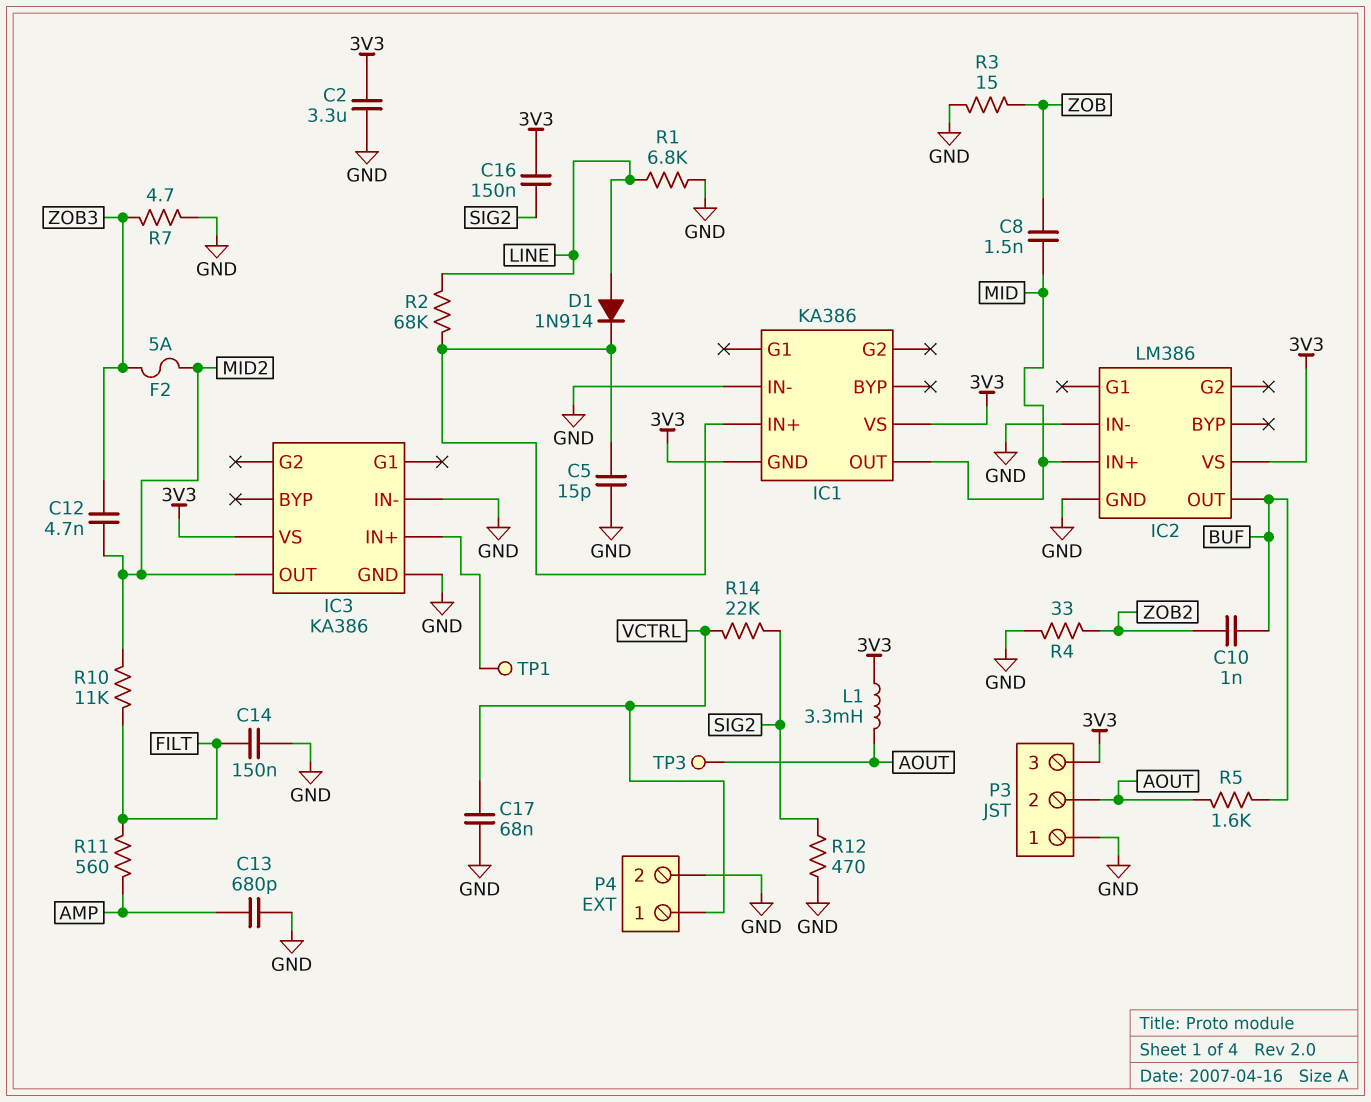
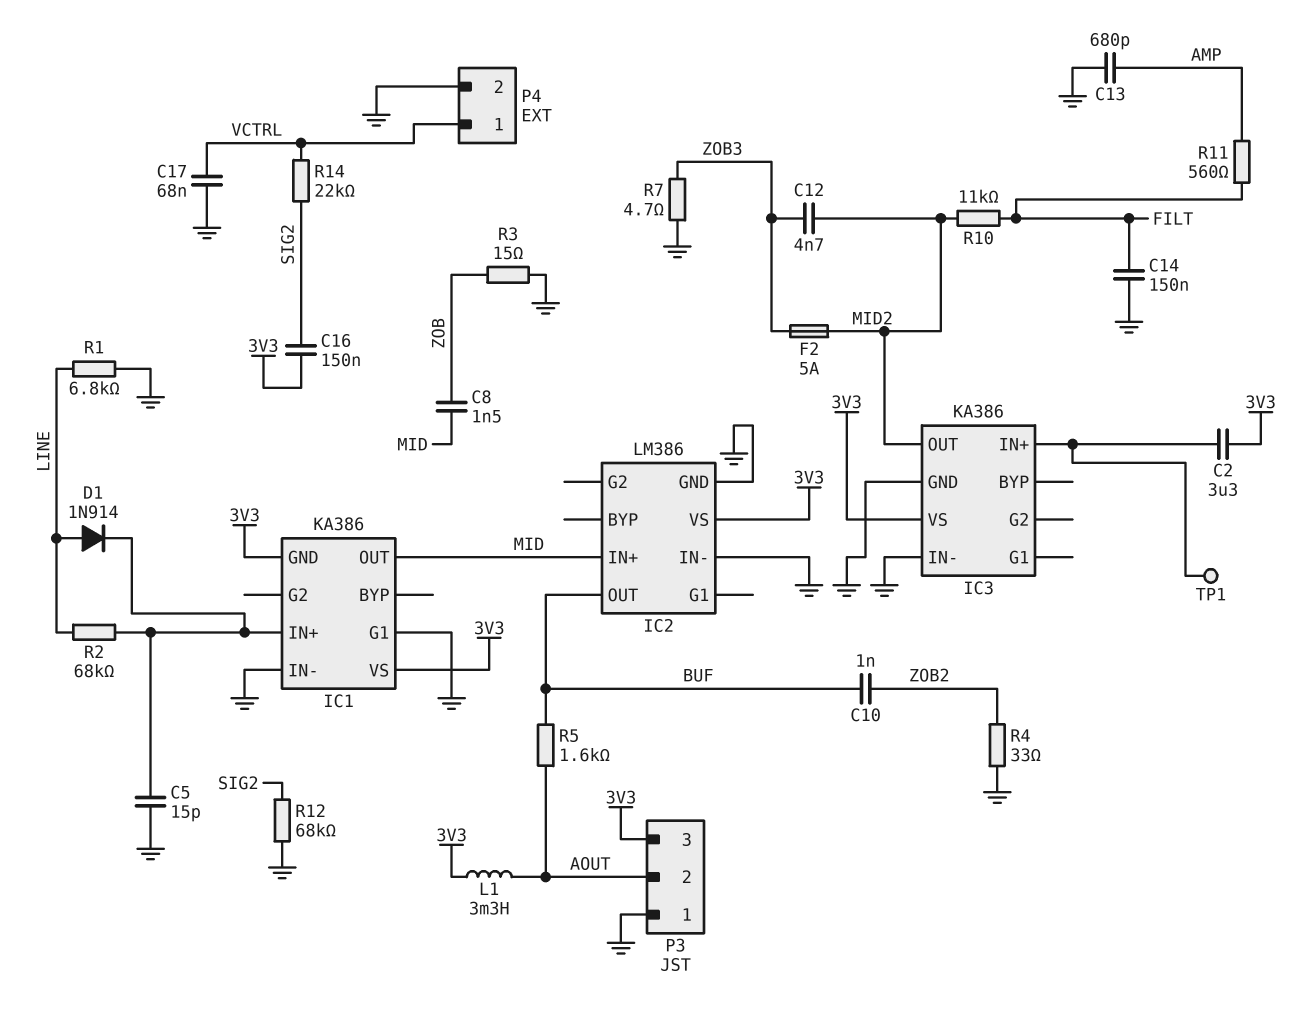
C2: 3.3uF (3V3, GND) -> 3.3uF (3V3, IC3/IN+)
IC1 pin G1: none -> GND
R12: 470 (GND, SIG2) -> 68k (GND, SIG2)
TP3: test point (AOUT) -> none

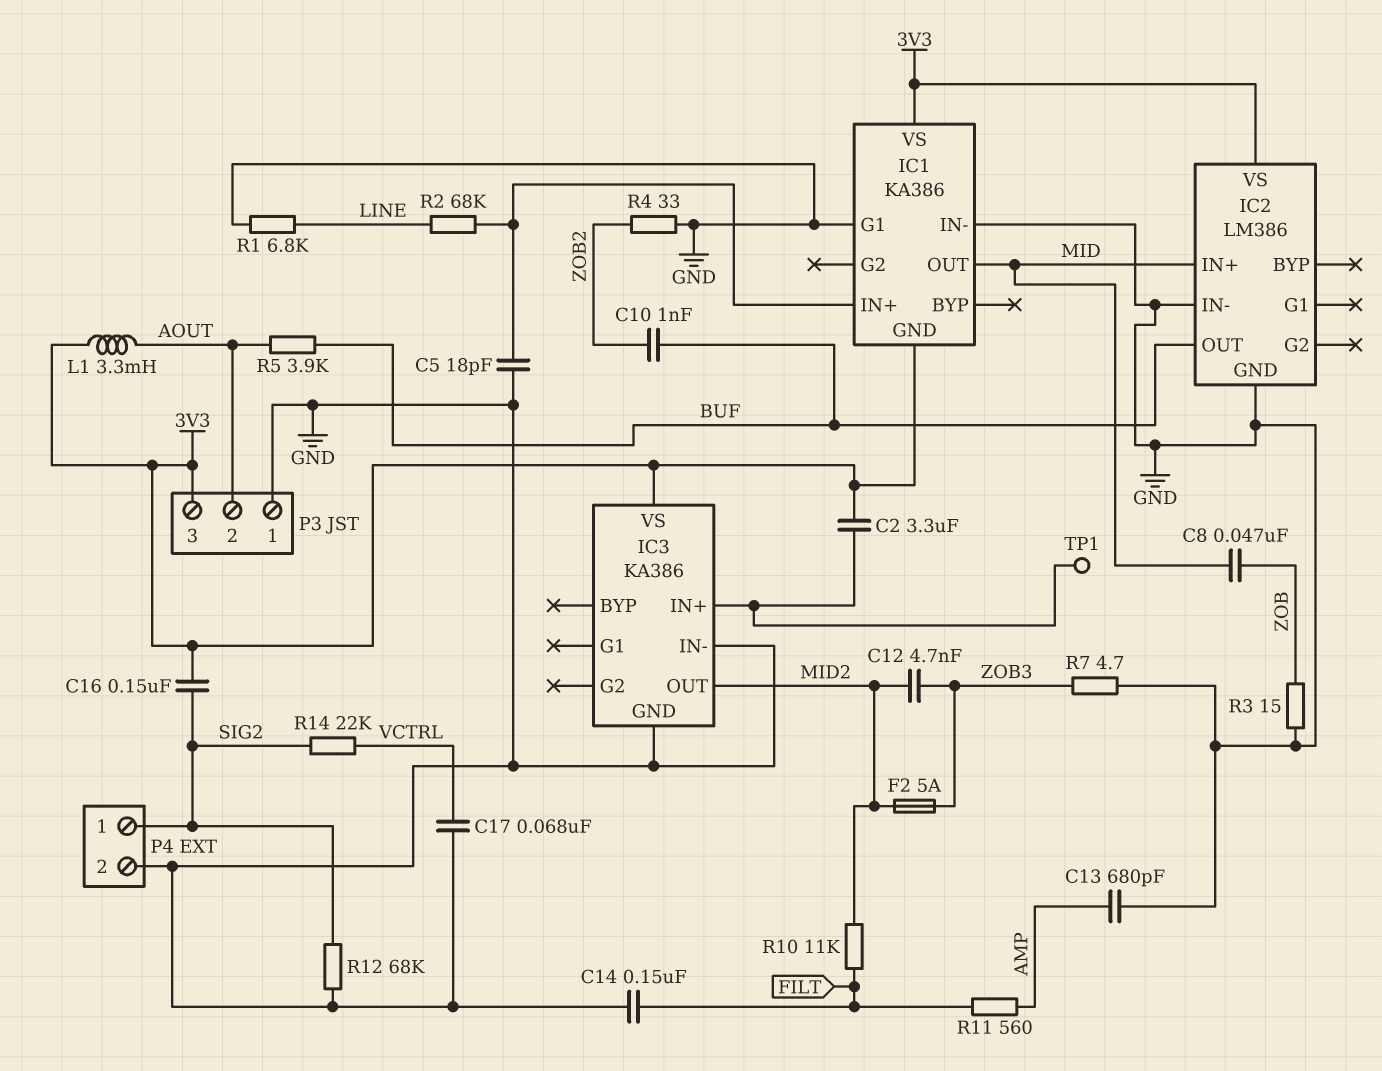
C5: 15pF (GND, IC1/IN+) -> 18pF (GND, IC1/IN+)
C8: 1.5nF (MID, ZOB) -> 47nF (MID, ZOB)
D1: diode 1N914 (A LINE, K IC1/IN+) -> none
P4 pin 1: VCTRL -> SIG2
R5: 1.6k (AOUT, BUF) -> 3.9k (AOUT, BUF)

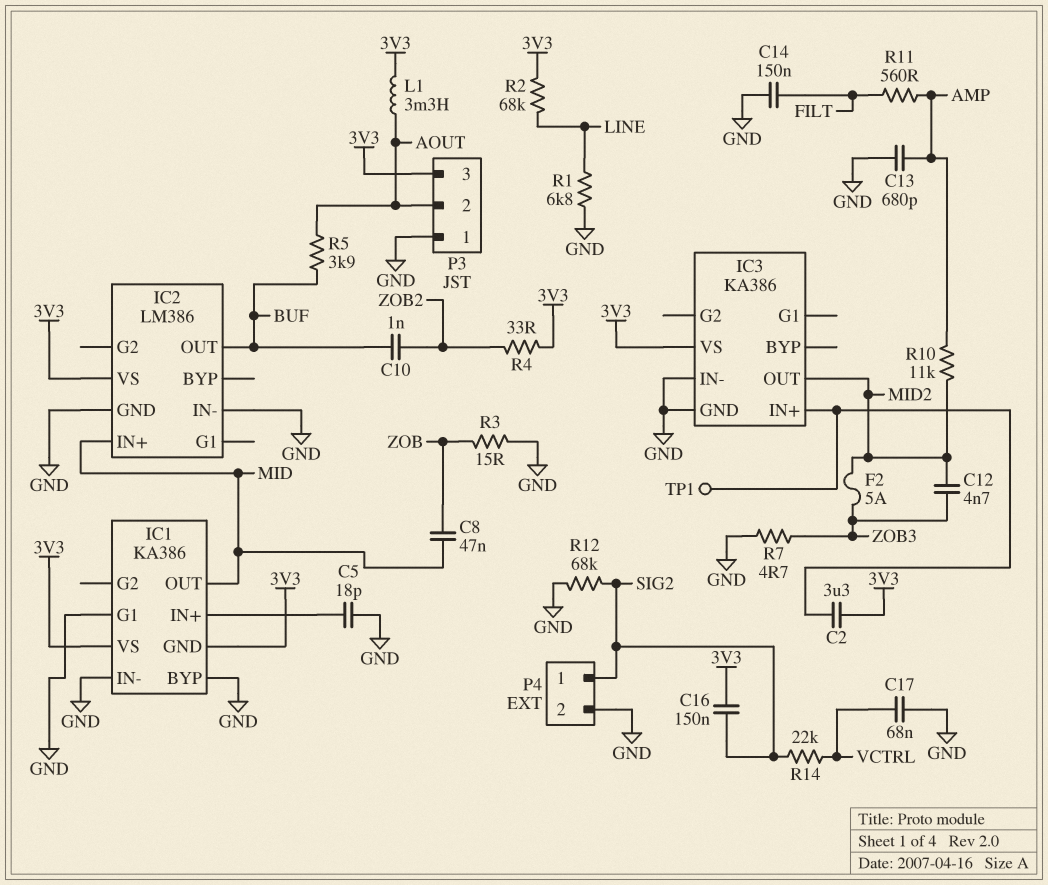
IC1 pin BYP: none -> GND
R2: 68k (IC1/IN+, LINE) -> 68k (3V3, LINE)
R4: 33 (GND, ZOB2) -> 33 (3V3, ZOB2)
R10: 11k (FILT, MID2) -> 11k (AMP, MID2)

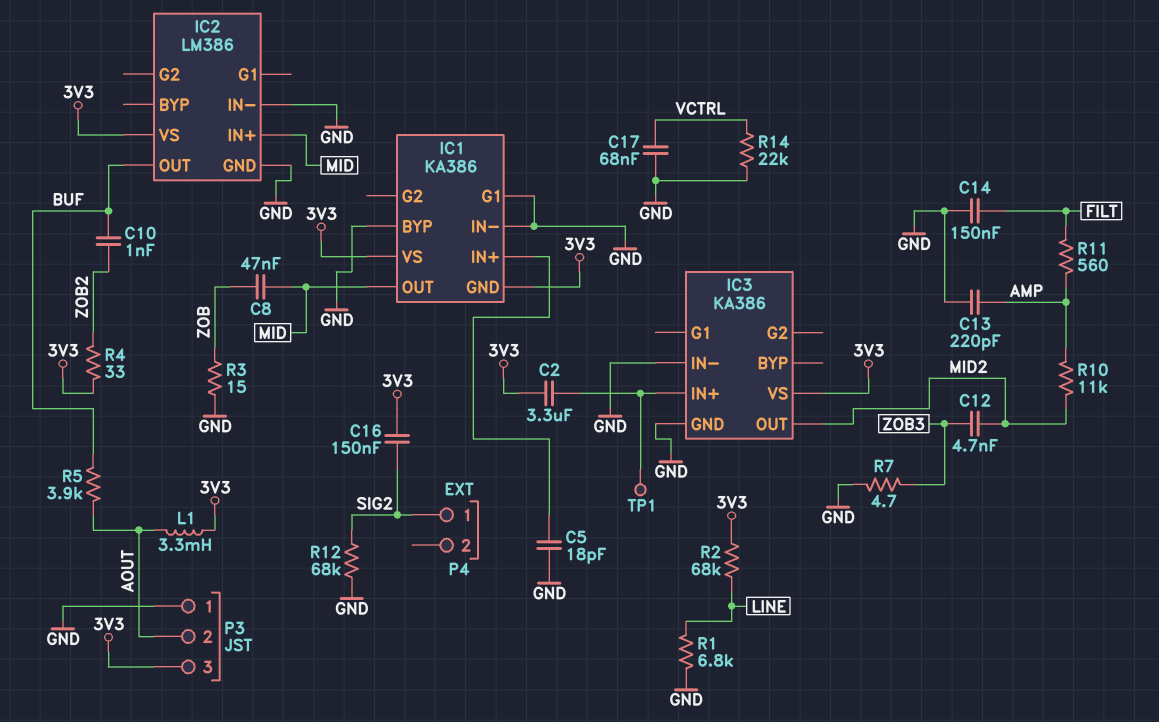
C13: 680pF (AMP, GND) -> 220pF (AMP, GND)
F2: 5A (MID2, ZOB3) -> none
P4 pin 2: GND -> none
R14: 22k (SIG2, VCTRL) -> 22k (GND, VCTRL)

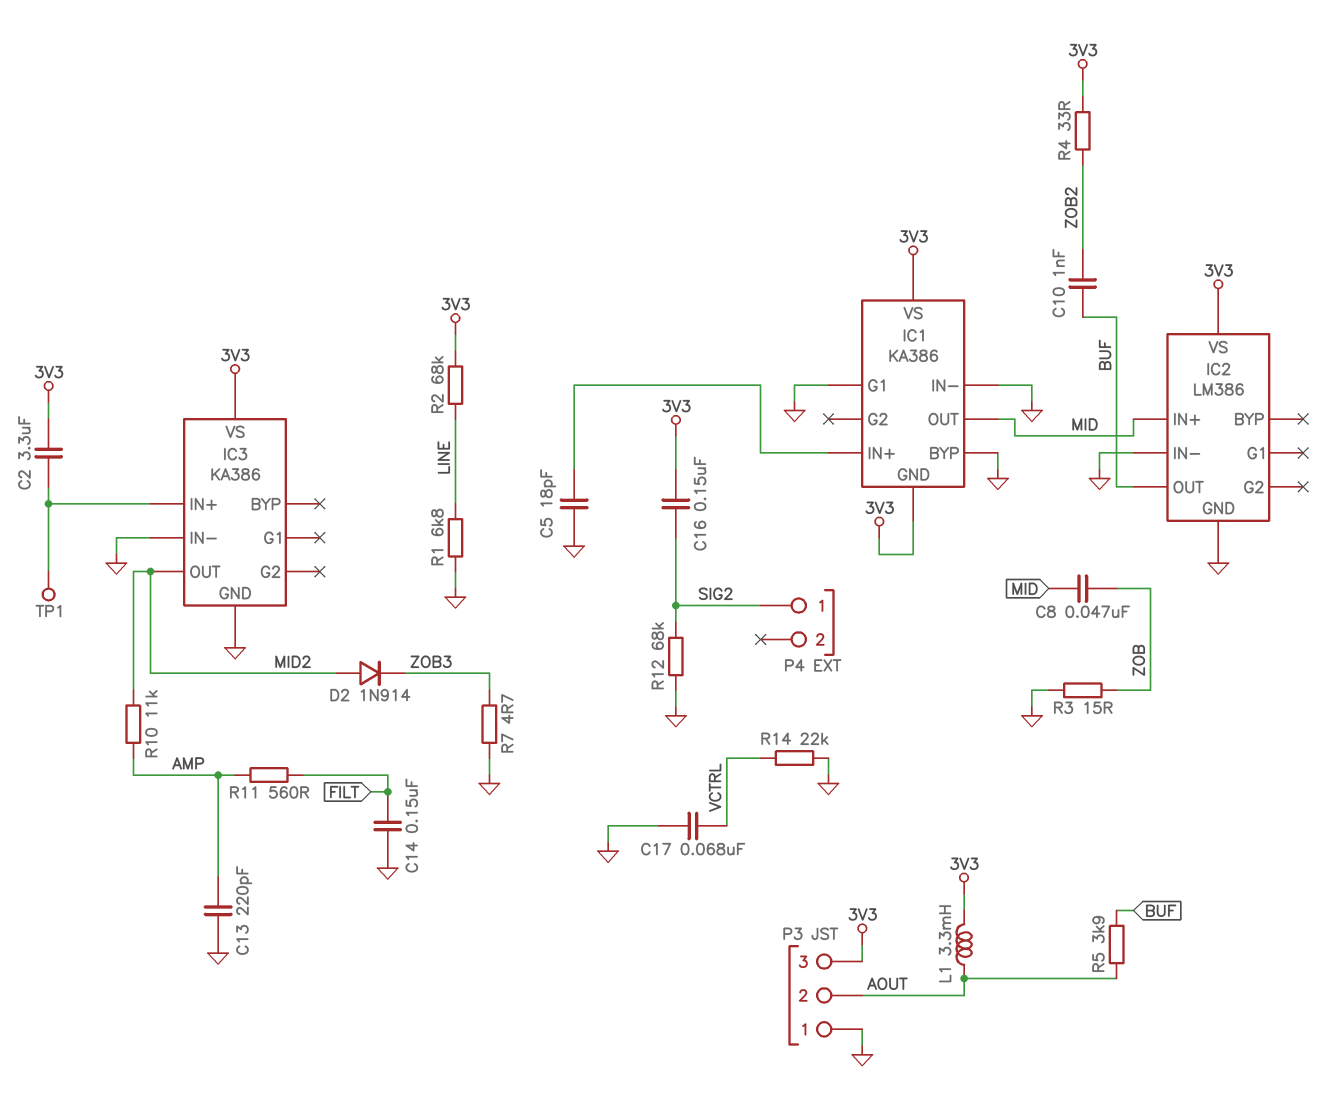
C12: 4.7nF (MID2, ZOB3) -> none
D2: none -> diode 1N914 (A MID2, K ZOB3)

